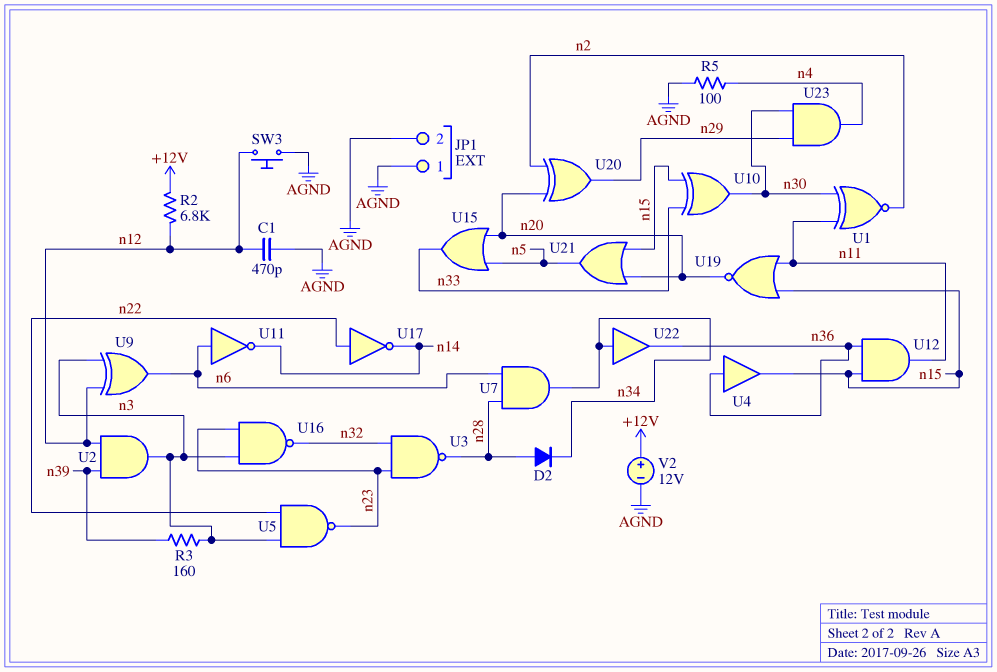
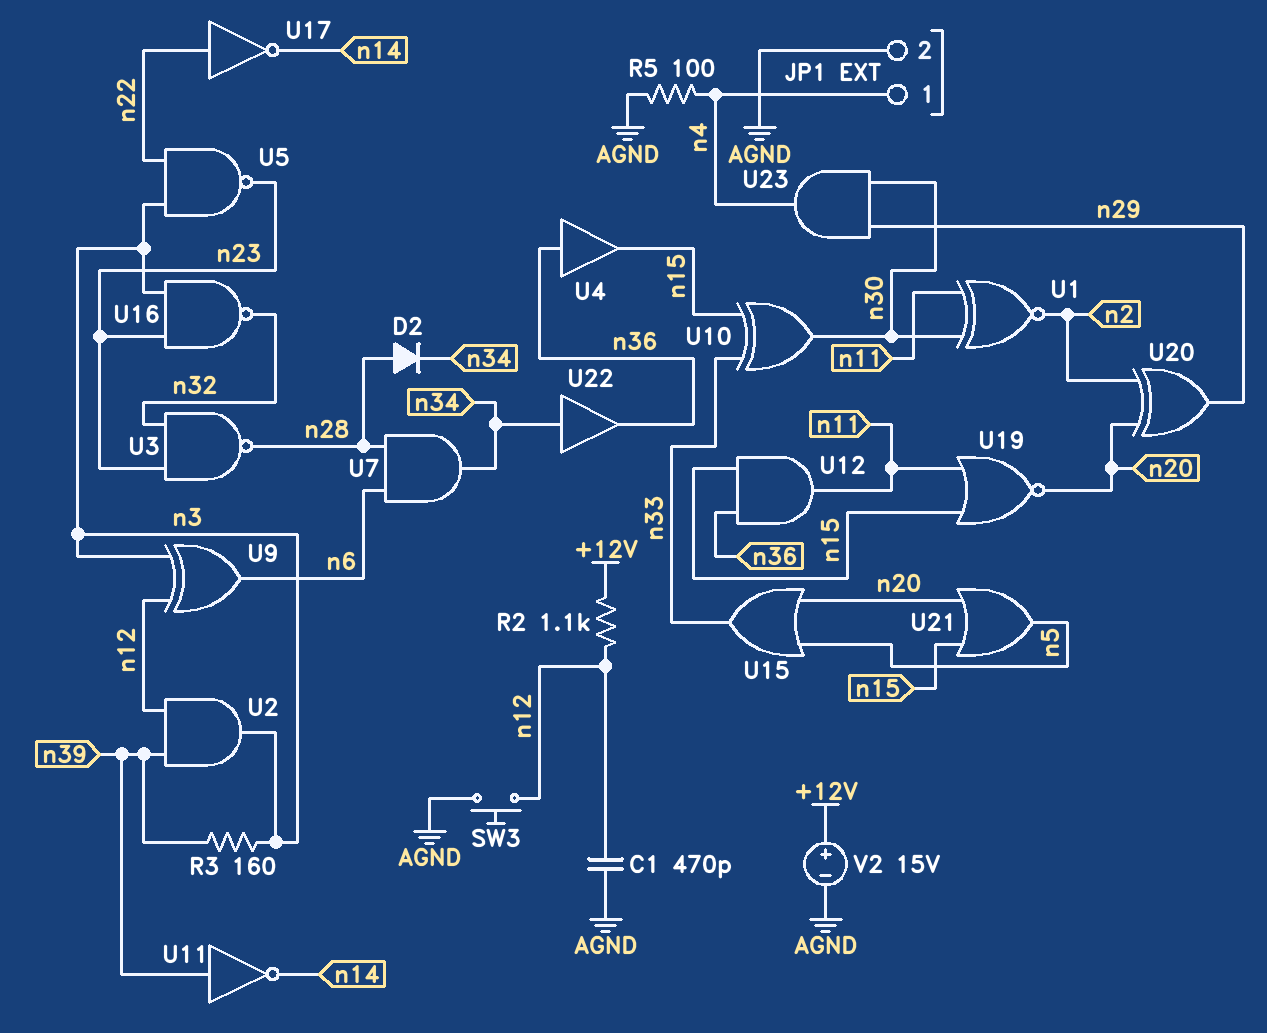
JP1 pin 1: AGND -> n4
R2: 6.8k (+12V, n12) -> 1.1k (+12V, n12)
U11: NOT (in n6, out n14) -> NOT (in n39, out n14)
V2: 12V (plus +12V, minus AGND) -> 15V (plus +12V, minus AGND)

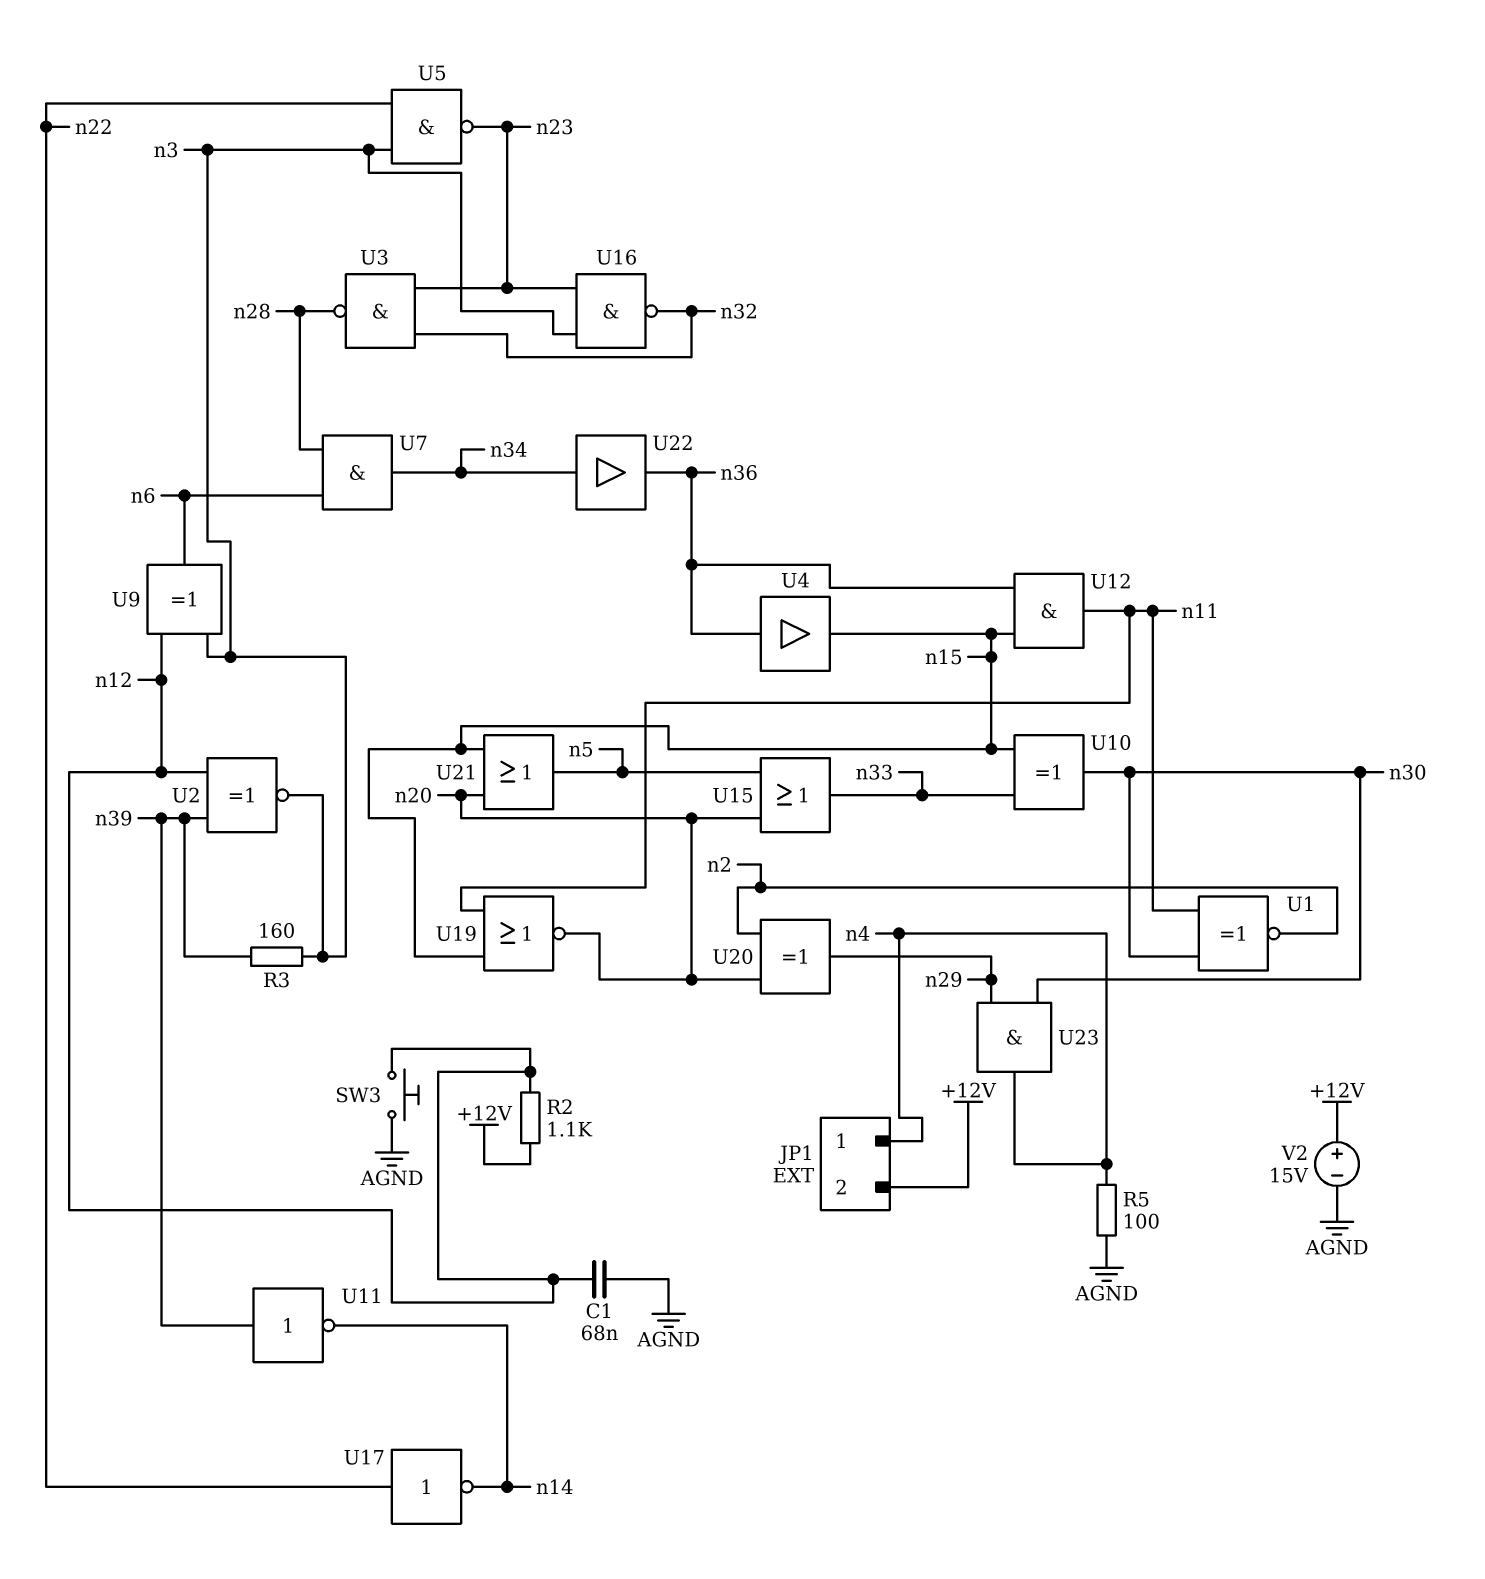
C1: 470pF (AGND, n12) -> 68nF (AGND, n12)
D2: diode (A n28, K n34) -> none
JP1 pin 2: AGND -> +12V
U2: AND (in n12, in n39, out n3) -> XNOR (in n12, in n39, out n3)

